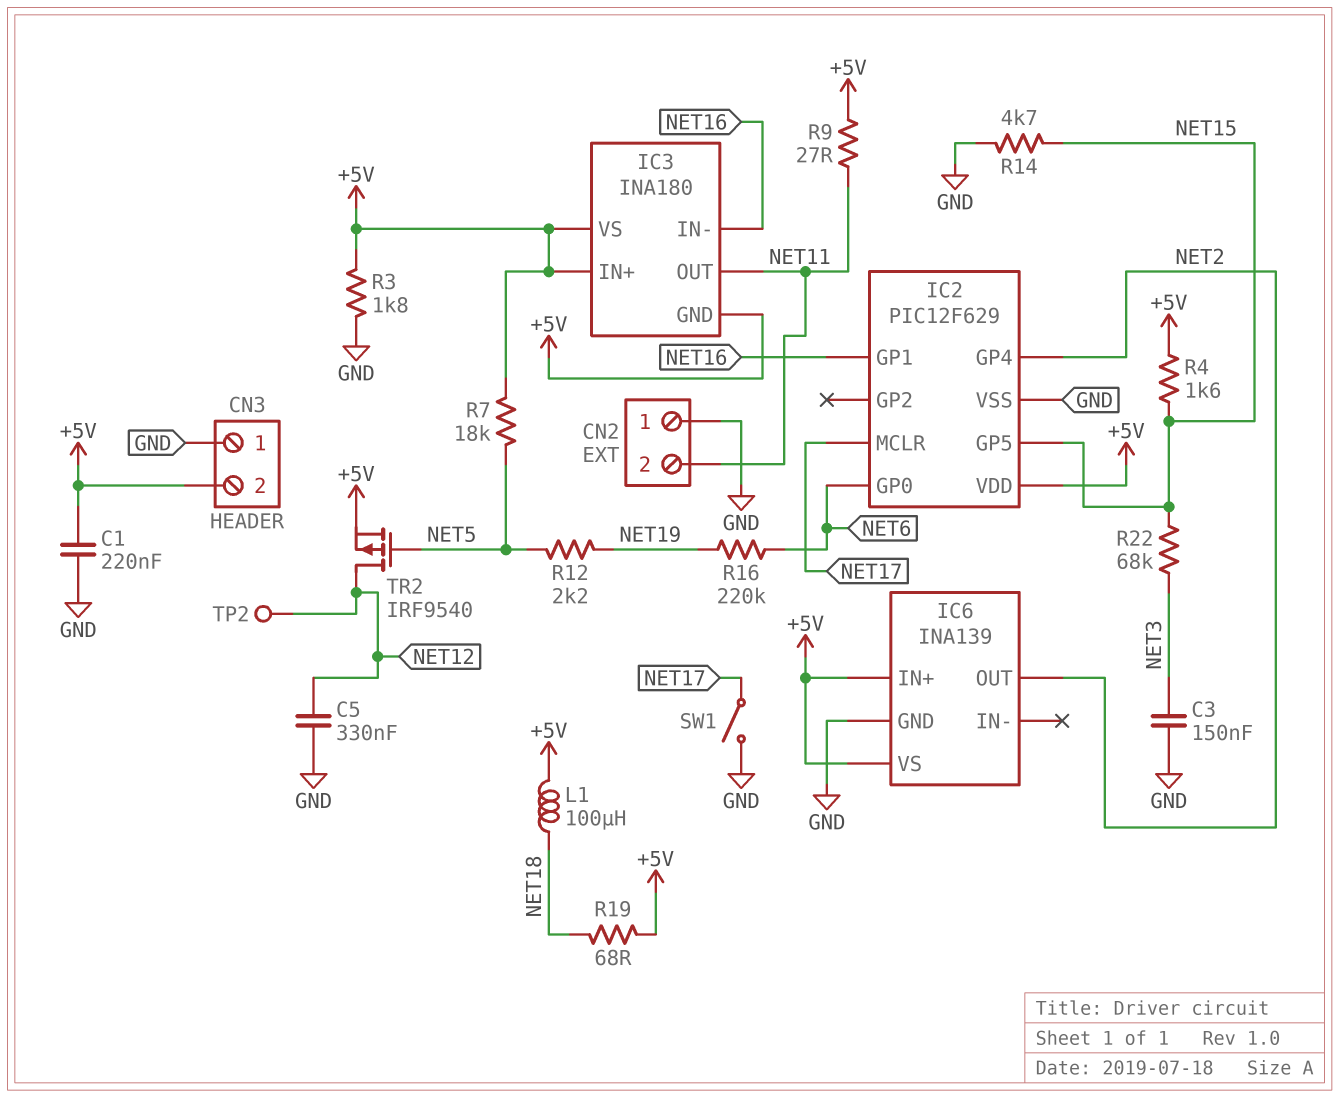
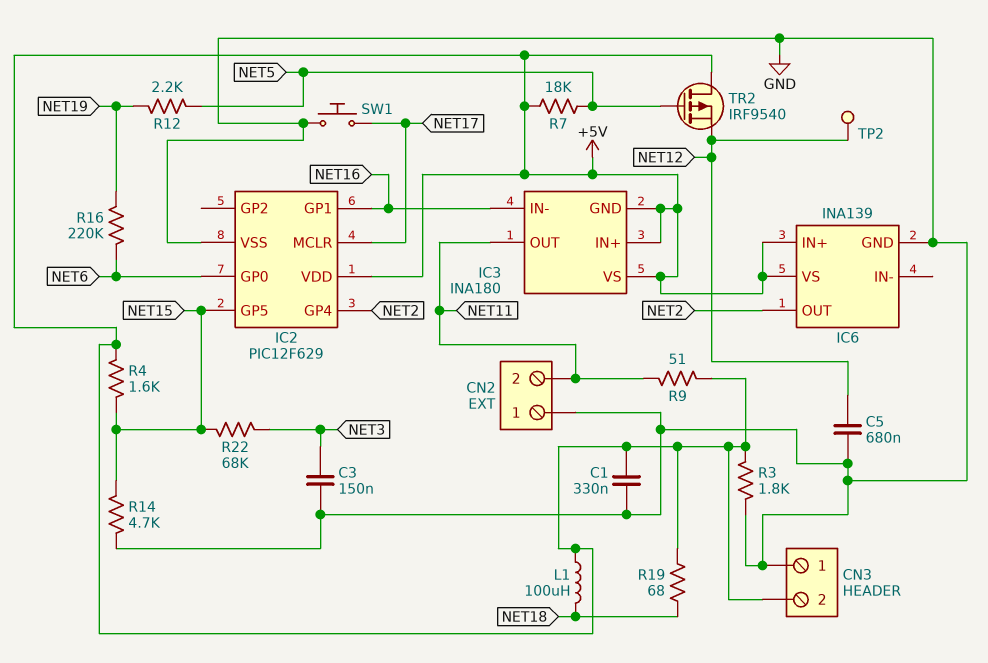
C1: 220nF (+5V, GND) -> 330nF (+5V, GND)
C5: 330nF (GND, NET12) -> 680nF (GND, NET12)
R9: 27 (+5V, NET11) -> 51 (+5V, NET11)
SW1: switch (GND, NET17) -> button (GND, NET17)
TR2: PMOS IRF9540 (G NET5, D NET12, S +5V) -> PMOS IRF9540 (G NET5, D +5V, S NET12)

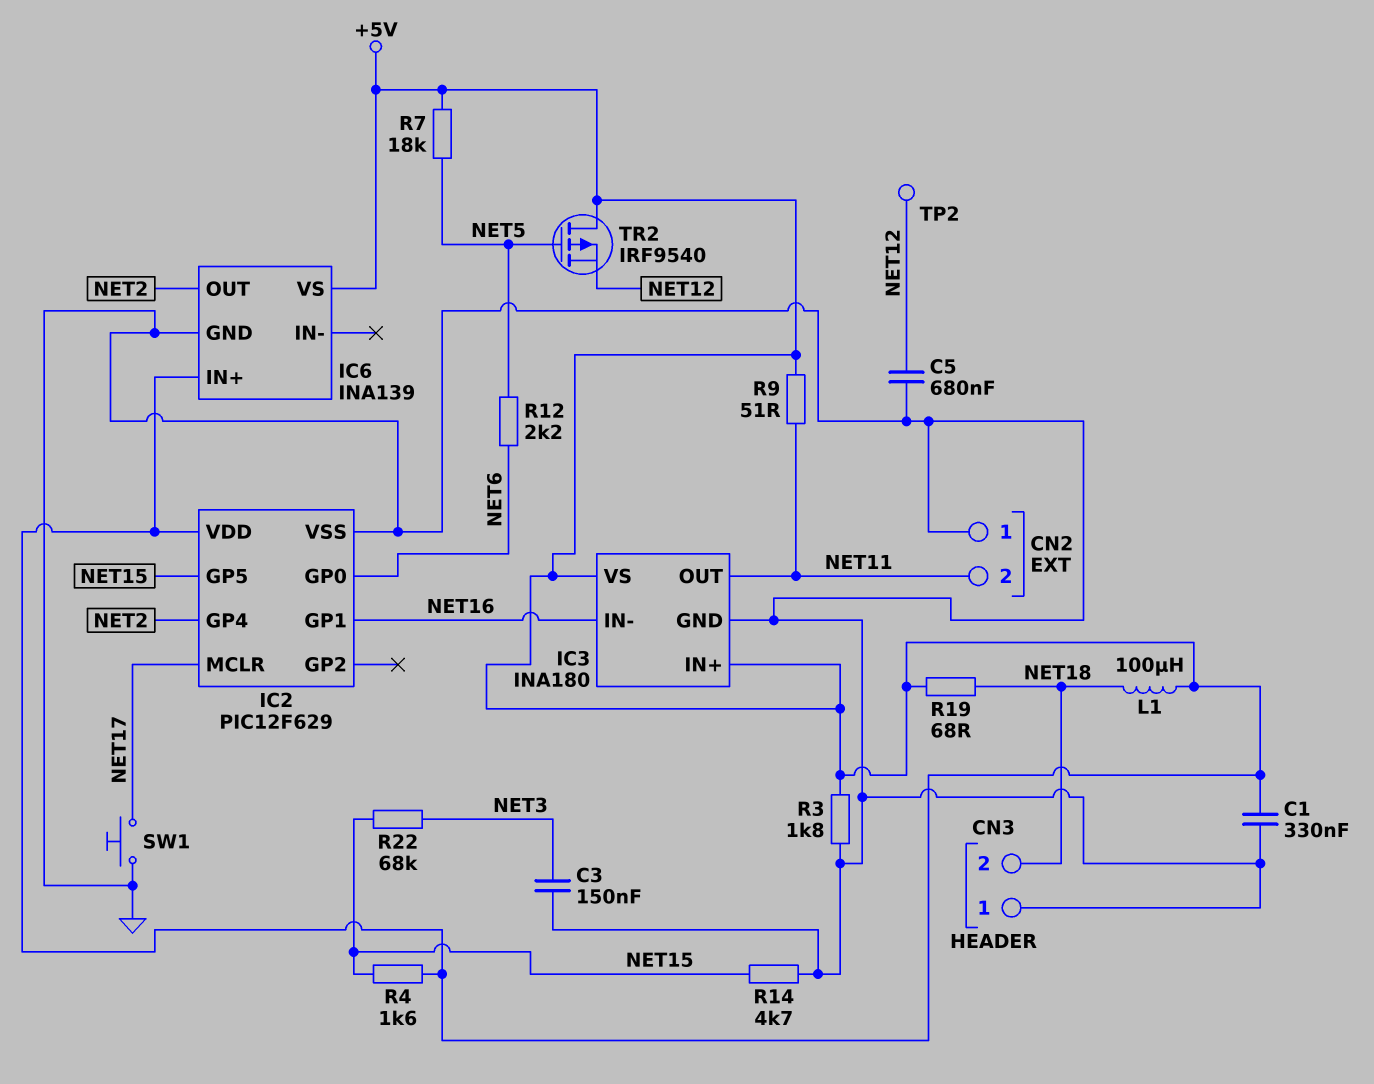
CN3 pin 2: +5V -> NET18
IC3 pin GND: +5V -> GND
R12: 2.2k (NET5, NET19) -> 2.2k (NET5, NET6)
R16: 220k (NET6, NET19) -> none

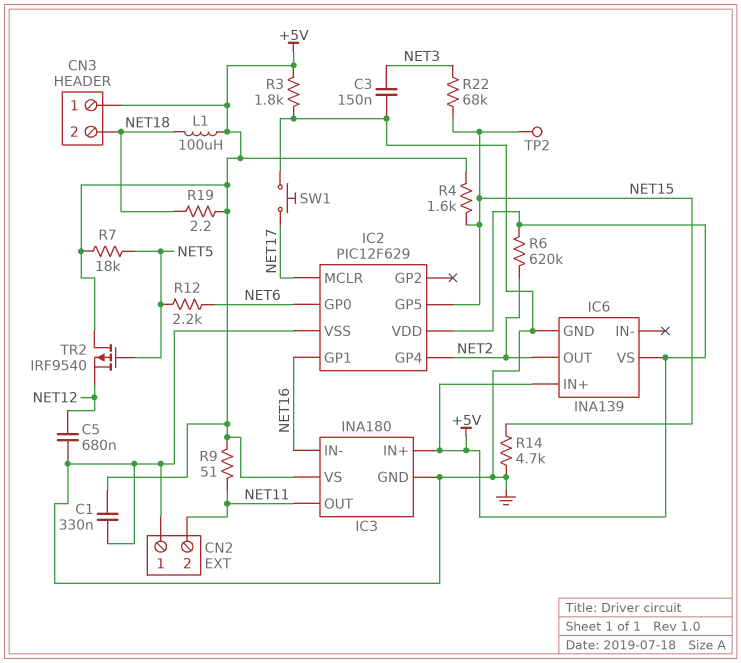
CN3 pin 1: GND -> +5V
R6: none -> 620k (+5V, NET2)
R19: 68 (+5V, NET18) -> 2.2 (+5V, NET18)
TP2: test point (NET12) -> test point (NET15)

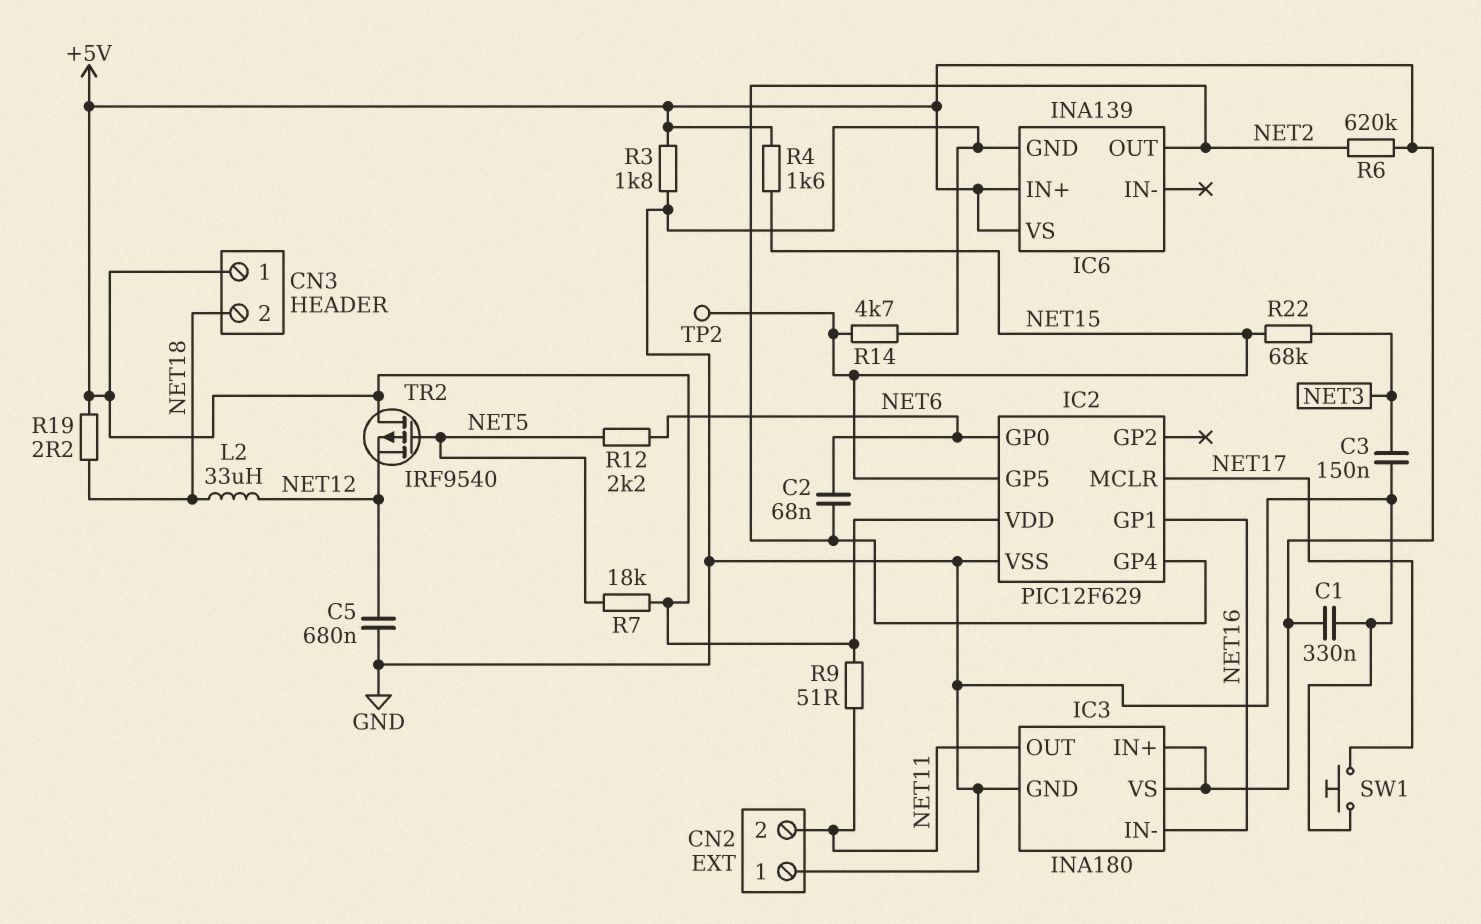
C2: none -> 68nF (NET2, NET6)
L1: 100uH (+5V, NET18) -> none
L2: none -> 33uH (NET12, NET18)

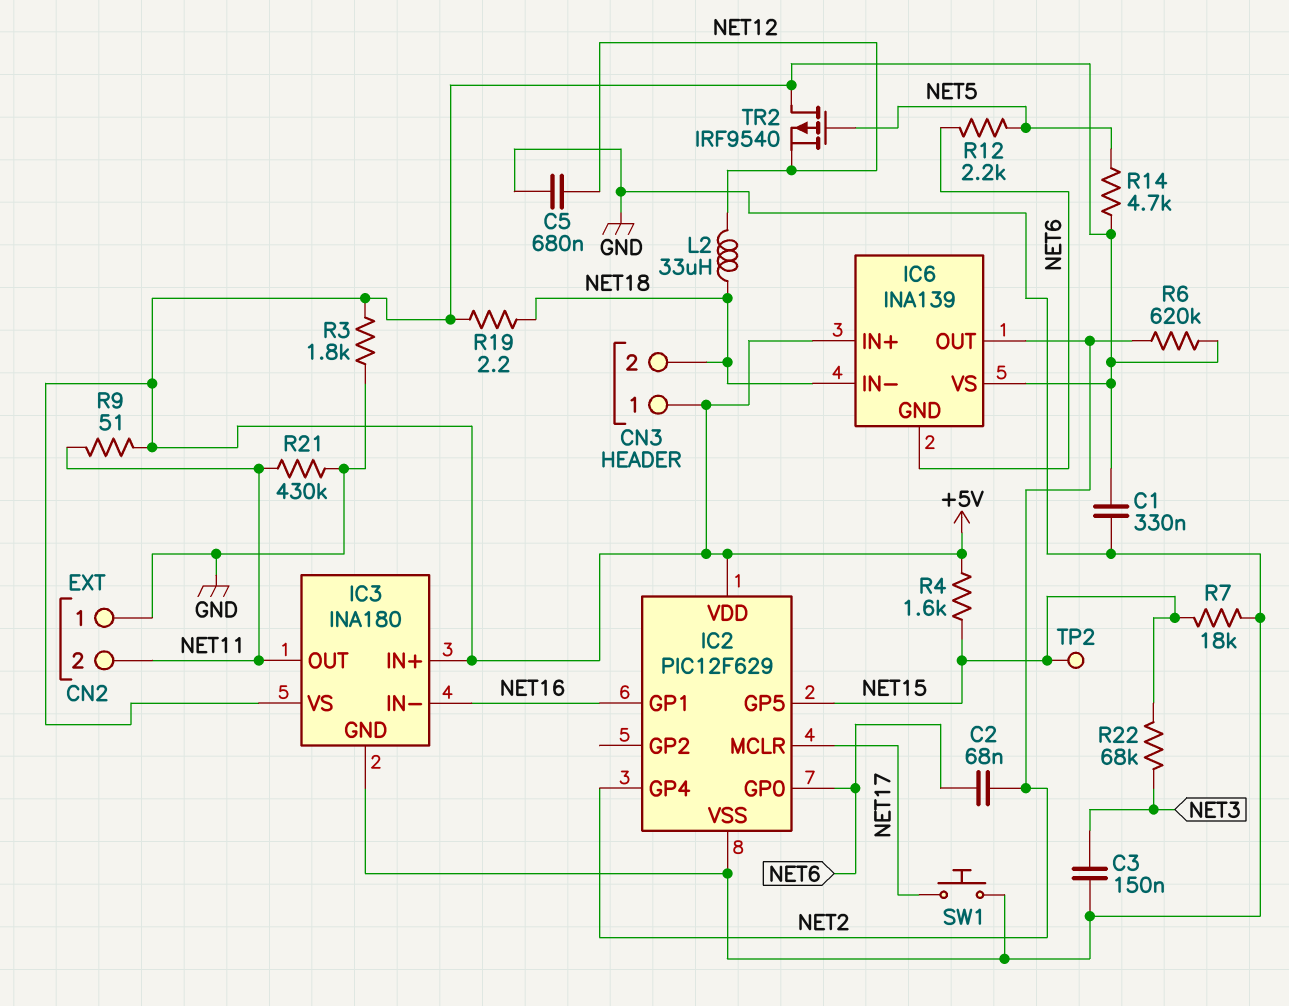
IC6 pin GND: GND -> NET6
IC6 pin IN-: none -> NET18
R7: 18k (+5V, NET5) -> 18k (GND, NET15)
R14: 4.7k (GND, NET15) -> 4.7k (+5V, NET5)
R21: none -> 430k (GND, NET11)

